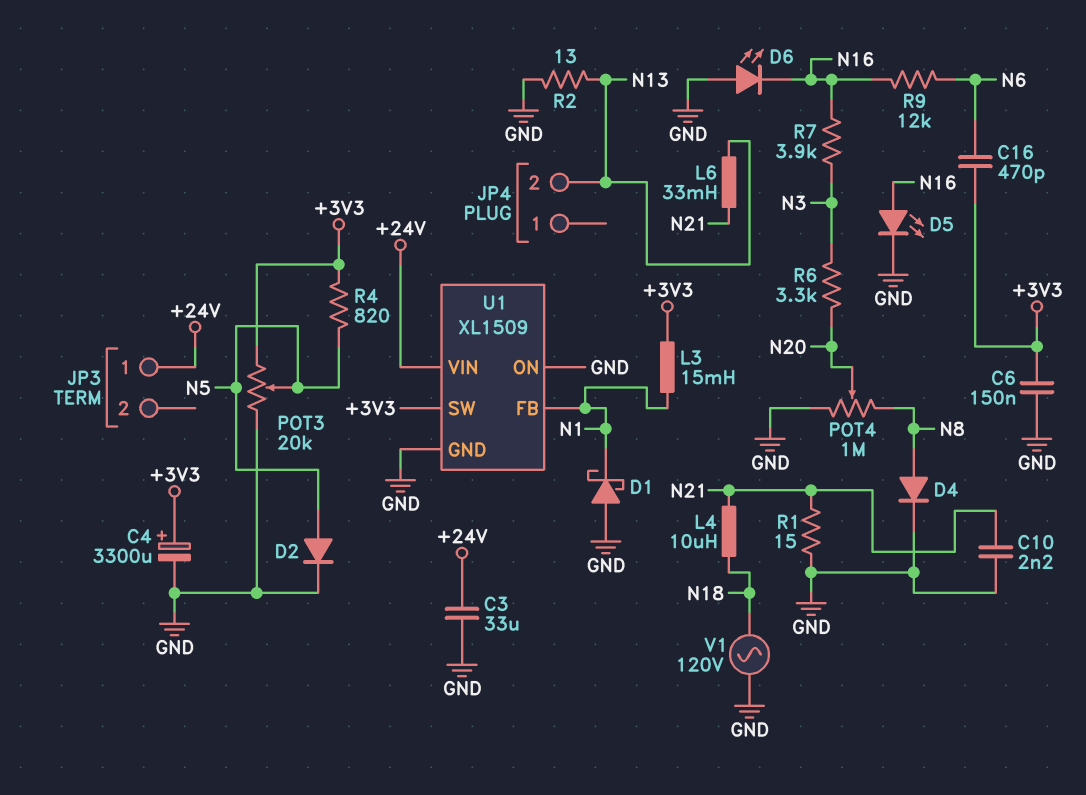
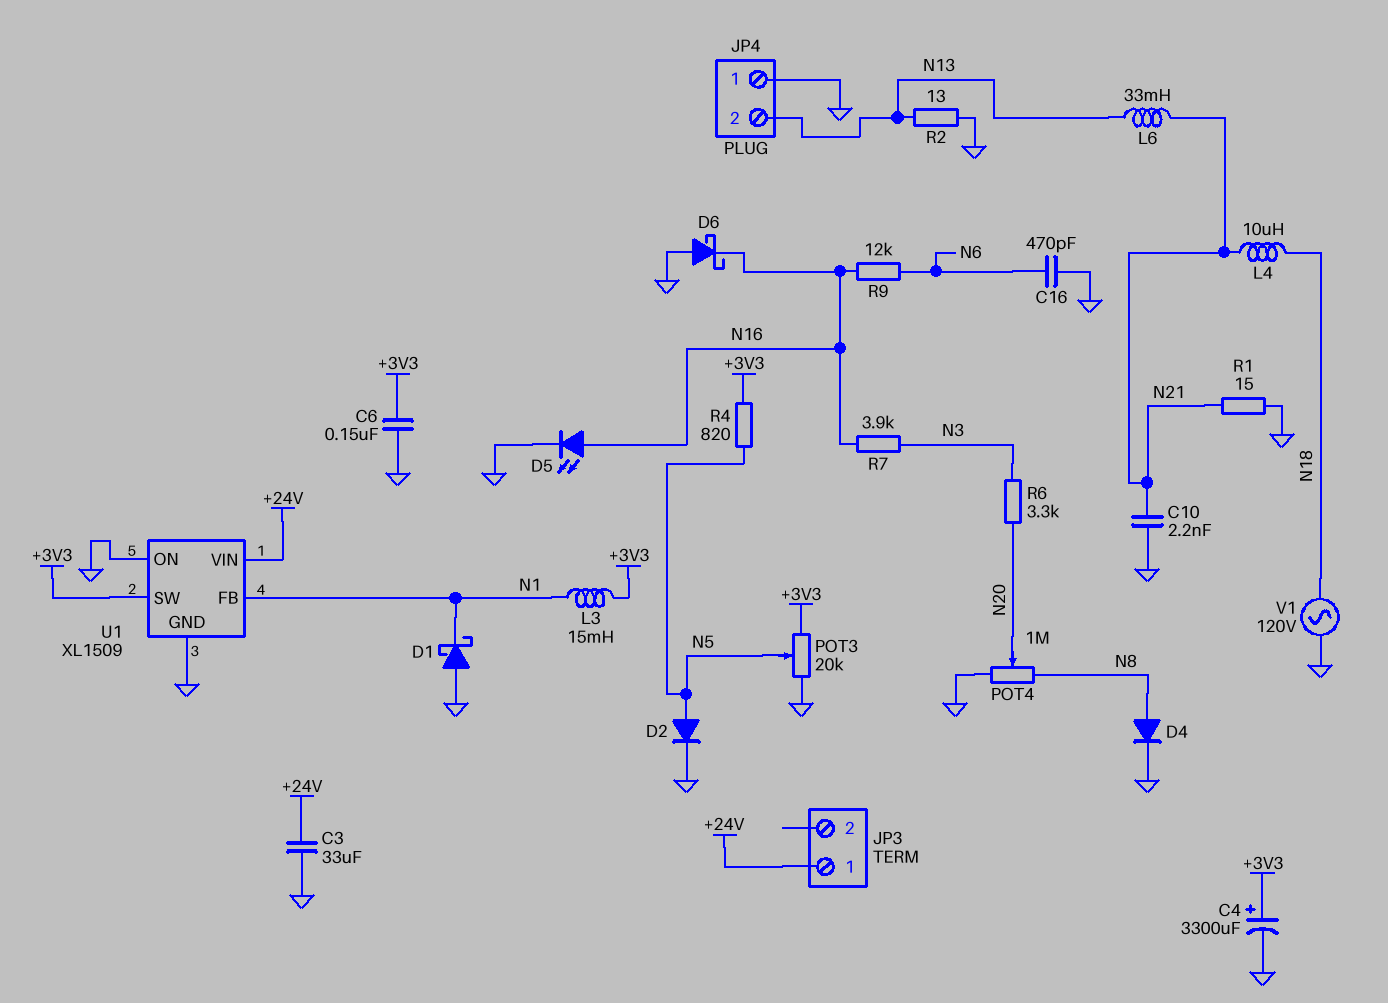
C16: 470pF (+3V3, N6) -> 470pF (GND, N6)
D6: LED (A GND, K N16) -> schottky (A GND, K N16)
JP4 pin 1: none -> GND

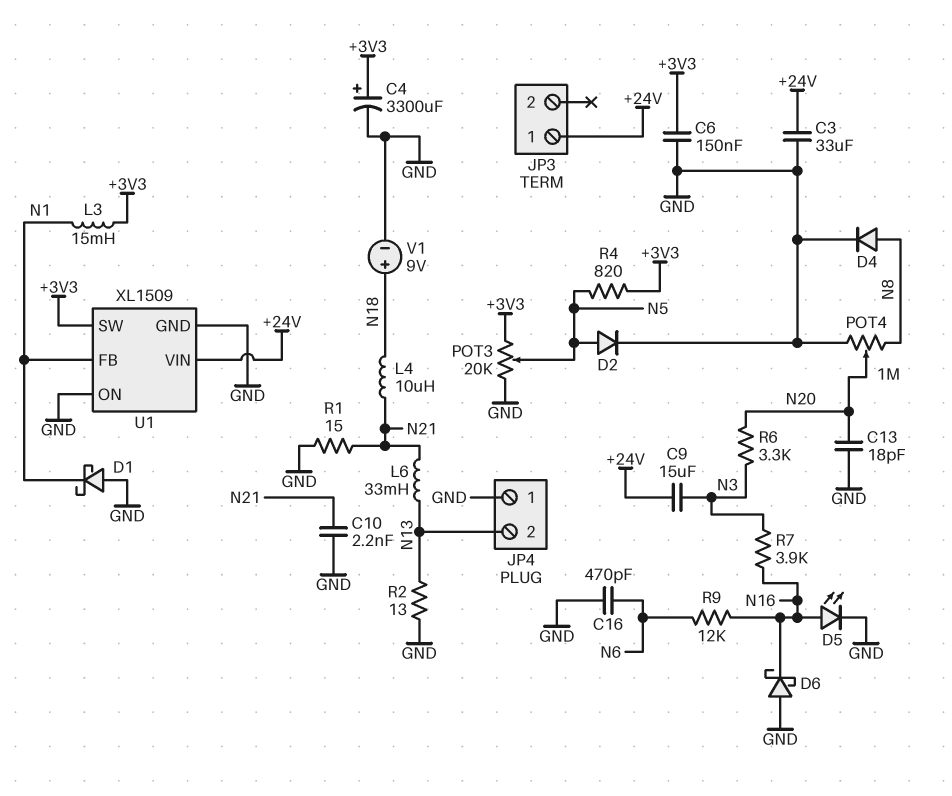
C9: none -> 15uF (+24V, N3)
C13: none -> 18pF (GND, N20)
V1: AC 120V (GND, N18) -> 9V (plus N18, minus GND)

